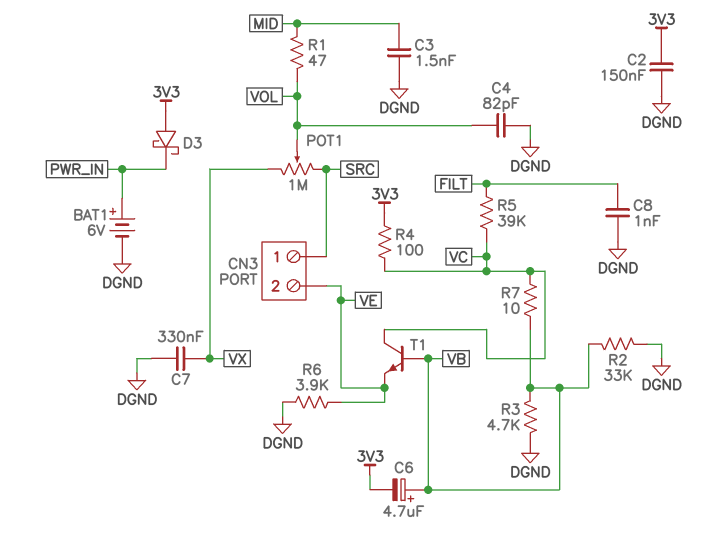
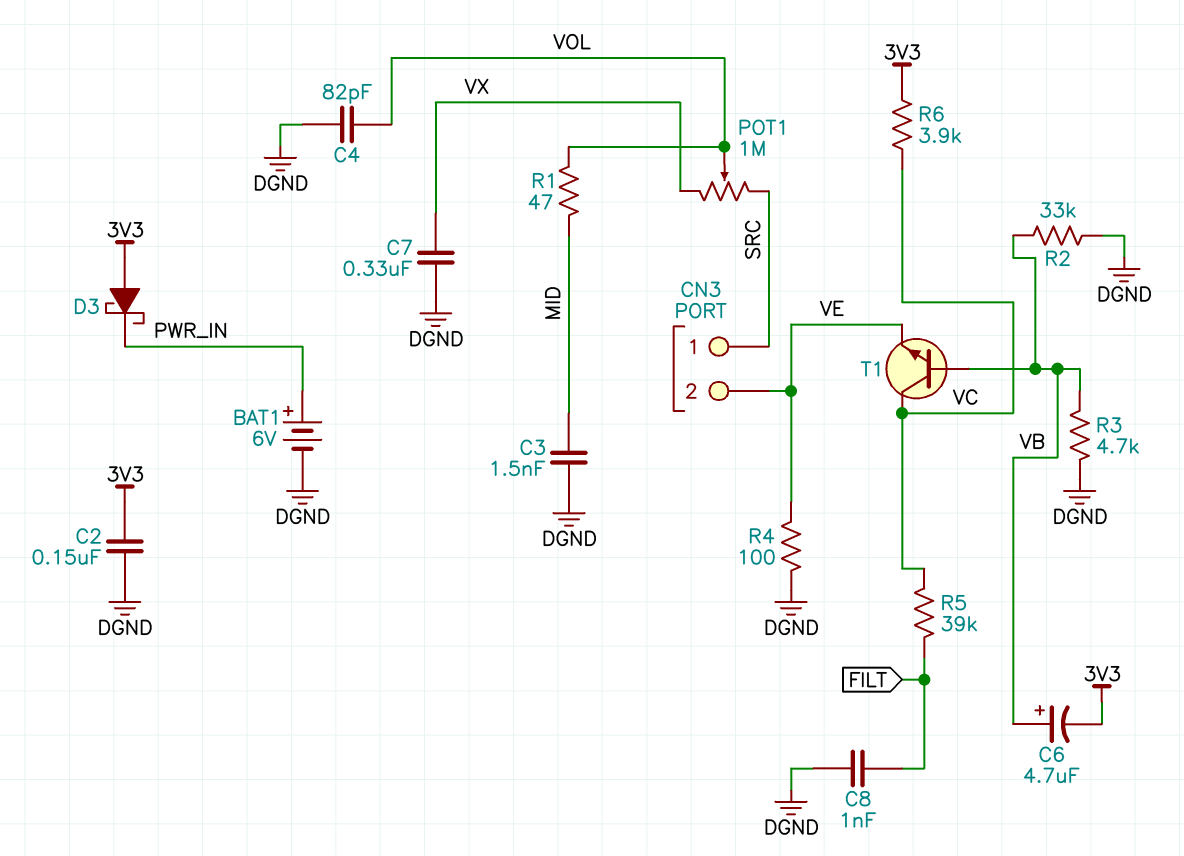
R4: 100 (3V3, VC) -> 100 (DGND, VE)
R6: 3.9k (DGND, VE) -> 3.9k (3V3, VC)
R7: 10 (VB, VC) -> none

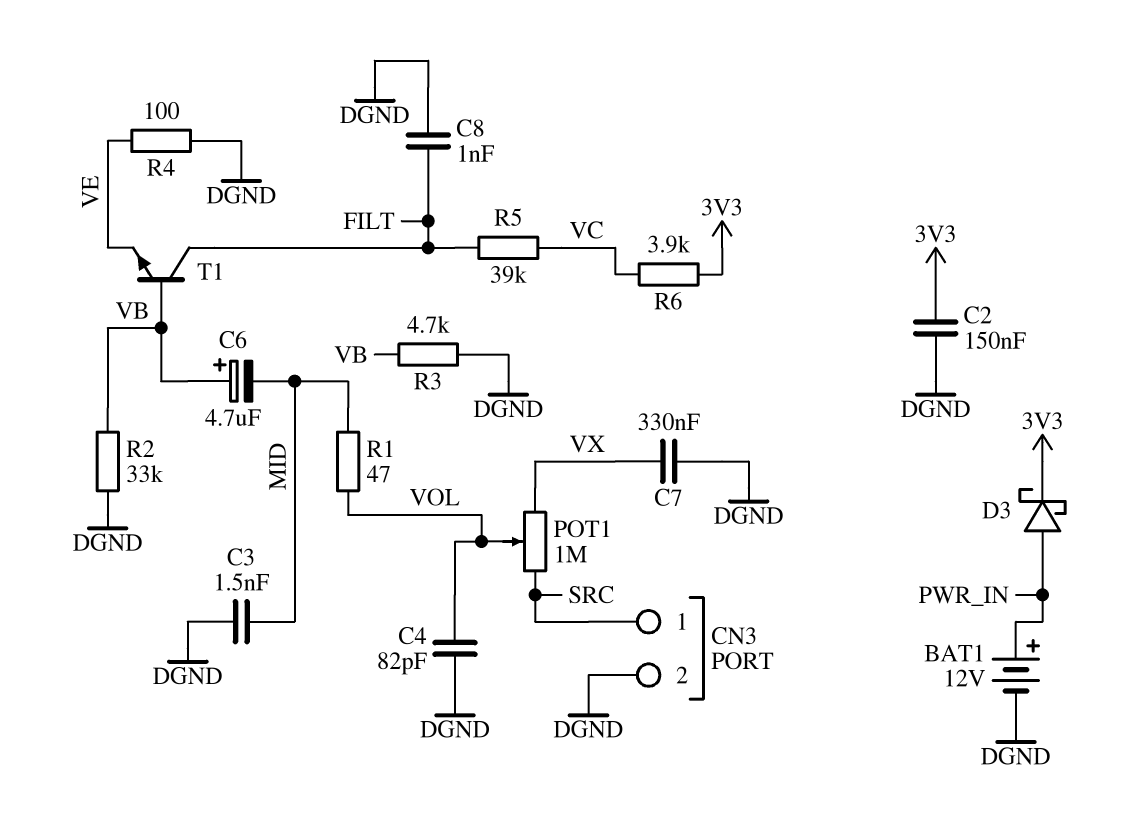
BAT1: 6V (plus PWR_IN, minus DGND) -> 12V (plus PWR_IN, minus DGND)
C6: 4.7uF (plus VB, minus 3V3) -> 4.7uF (plus VB, minus MID)
CN3 pin 2: VE -> DGND
D3: schottky (A 3V3, K PWR_IN) -> schottky (A PWR_IN, K 3V3)
T1: NPN (B VB, C VC, E VE) -> NPN (B VB, C FILT, E VE)

